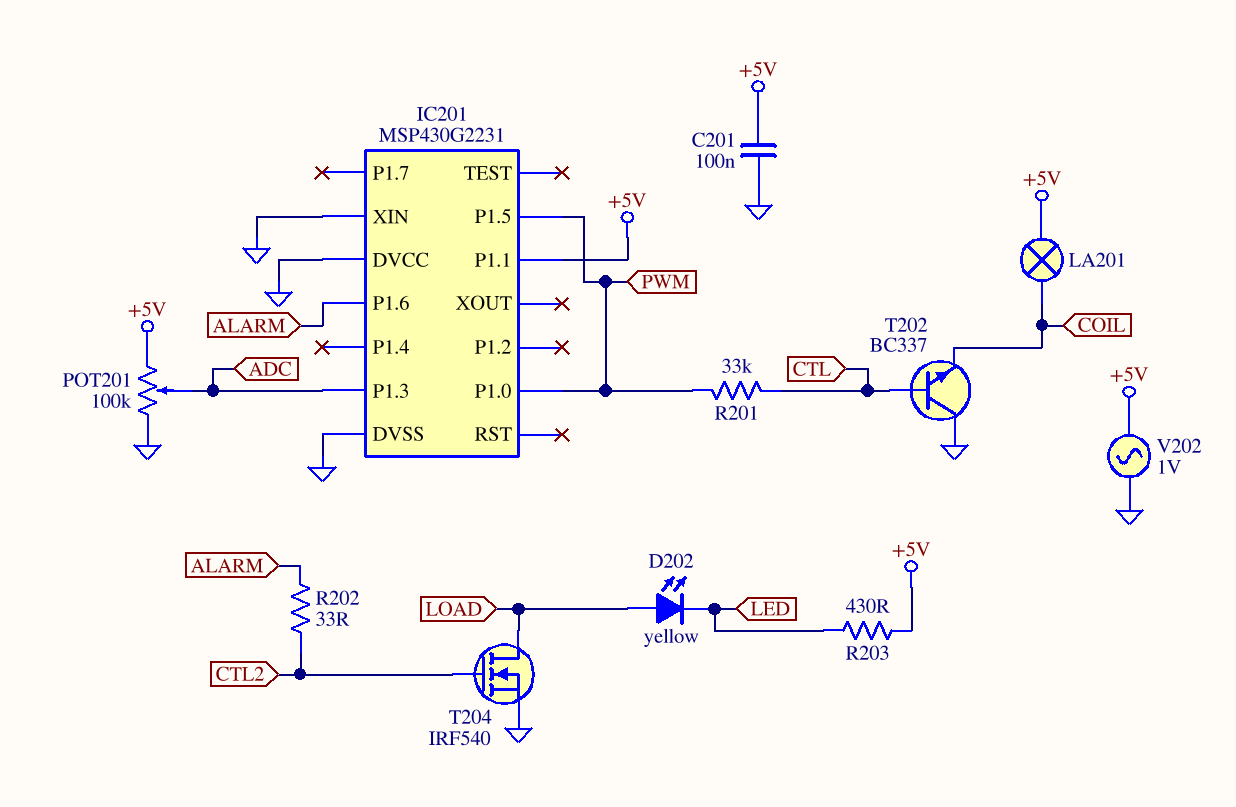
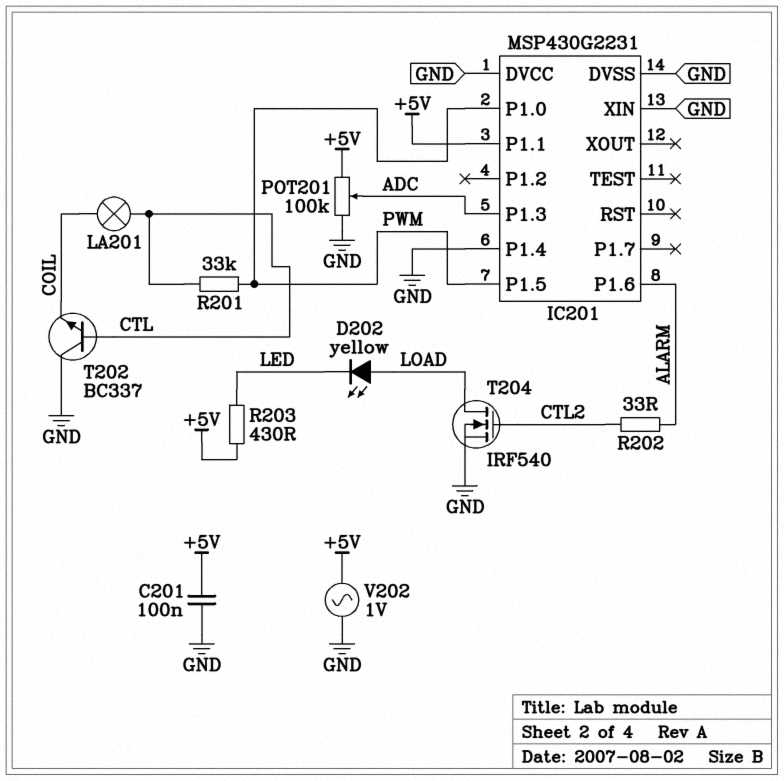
IC201 pin P1.4: none -> GND
LA201: lamp (+5V, COIL) -> lamp (COIL, CTL)

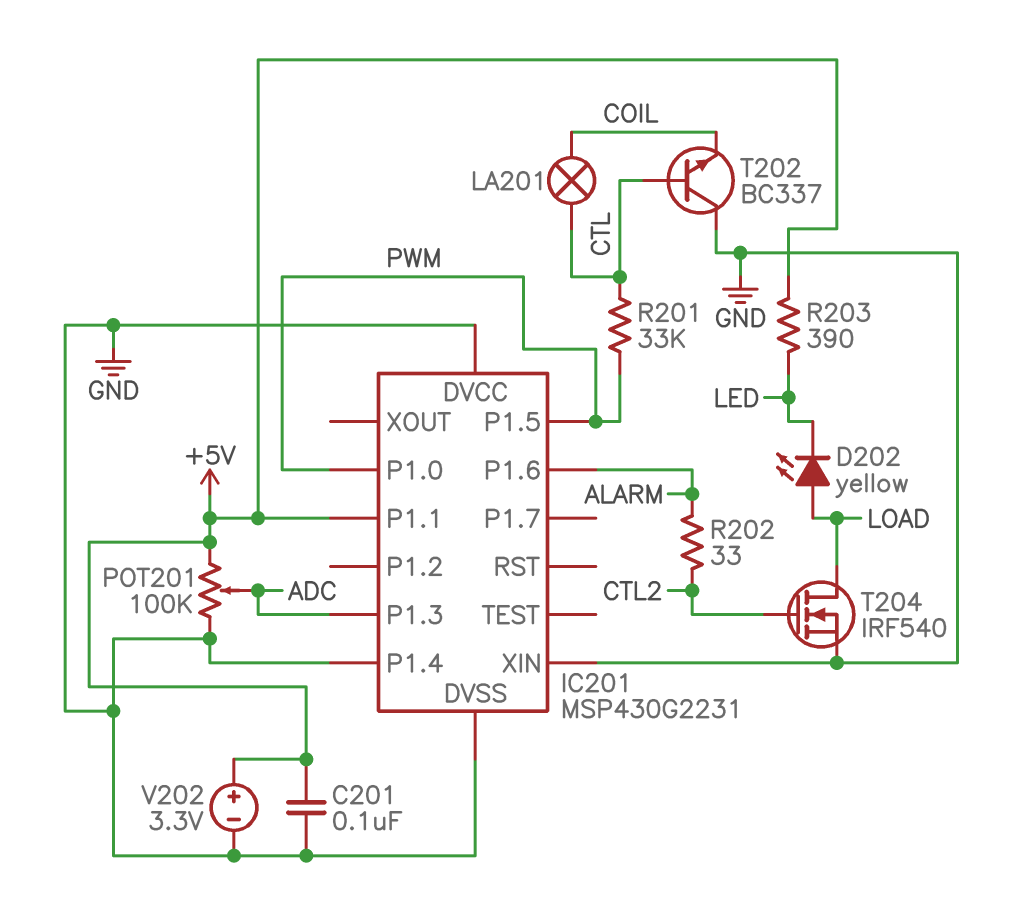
R203: 430 (+5V, LED) -> 390 (+5V, LED)
V202: AC 1V (+5V, GND) -> 3.3V (plus +5V, minus GND)

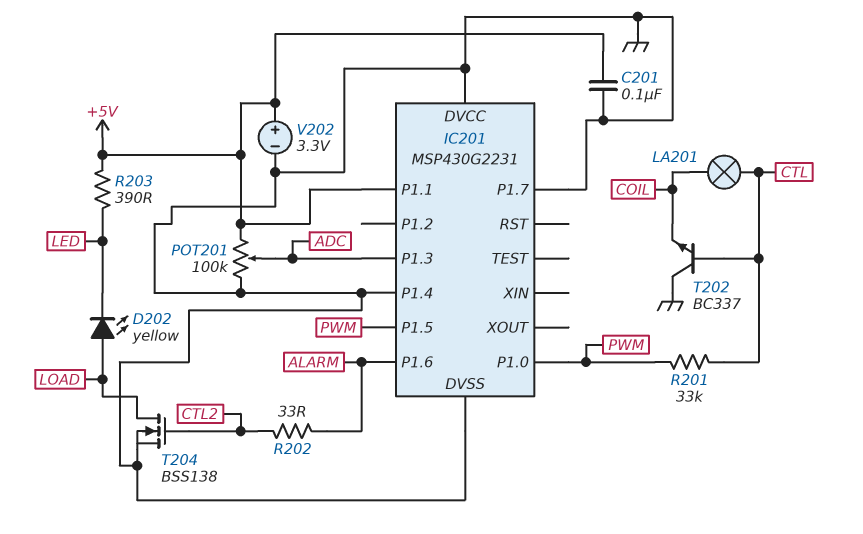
IC201 pin P1.7: none -> GND
IC201 pin XIN: GND -> none
T204: NMOS IRF540 (G CTL2, D LOAD, S GND) -> NMOS BSS138 (G CTL2, D LOAD, S GND)

